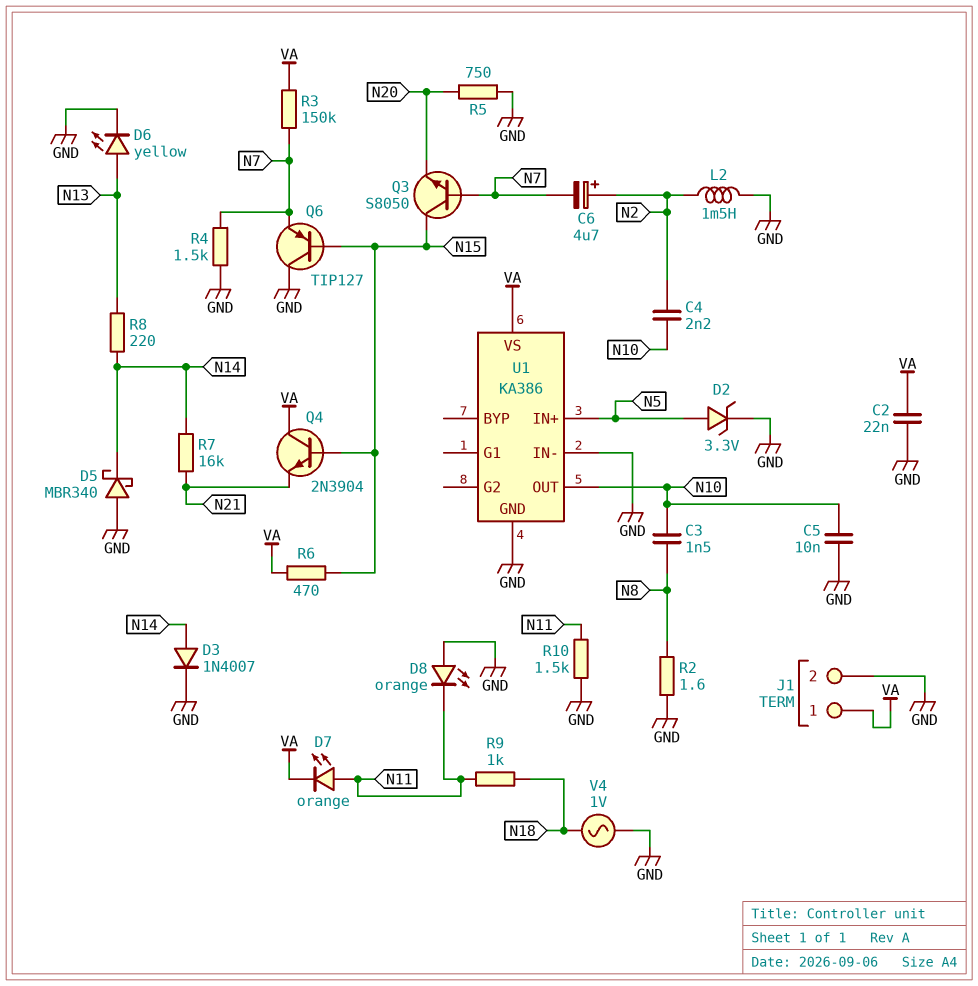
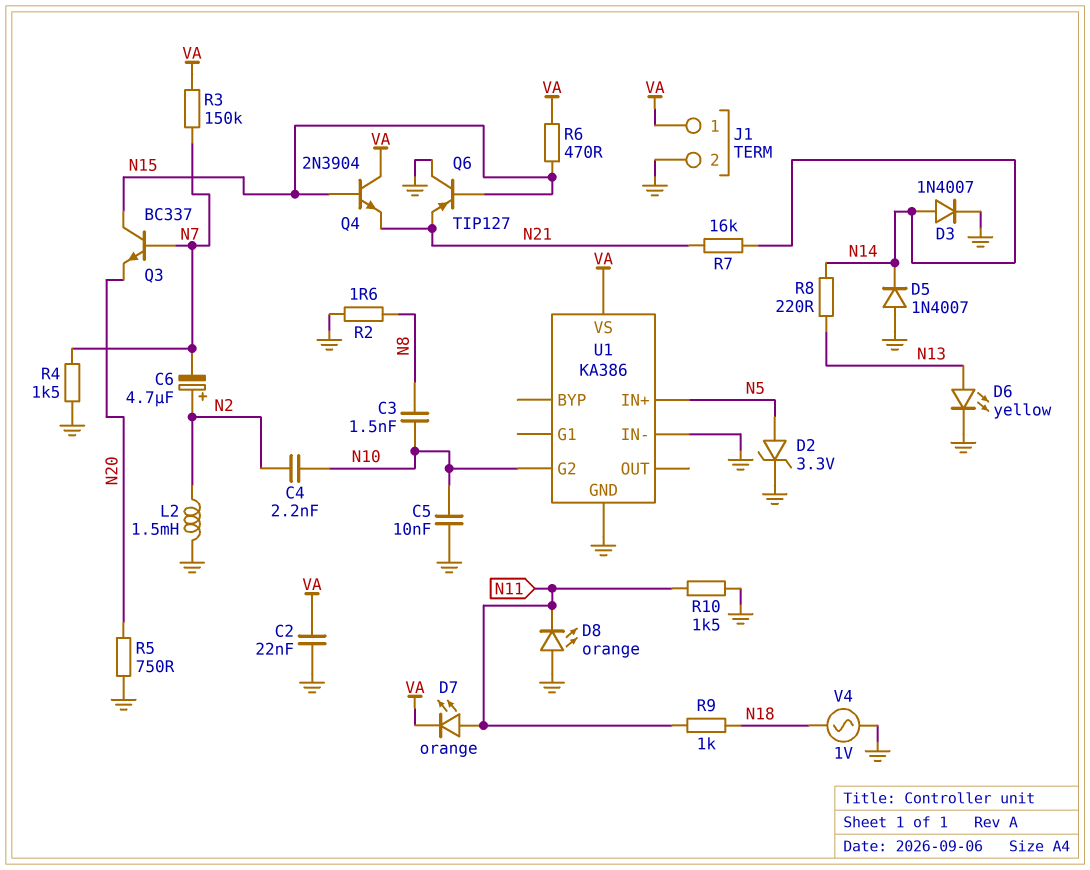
D5: schottky MBR340 (A GND, K N14) -> diode 1N4007 (A GND, K N14)
Q3: NPN S8050 (B N7, C N15, E N20) -> NPN BC337 (B N7, C N15, E N20)
Q6: PNP TIP127 (B N15, C GND, E N7) -> PNP TIP127 (B N15, C GND, E N21)
U1 pin G2: none -> N10
U1 pin OUT: N10 -> none

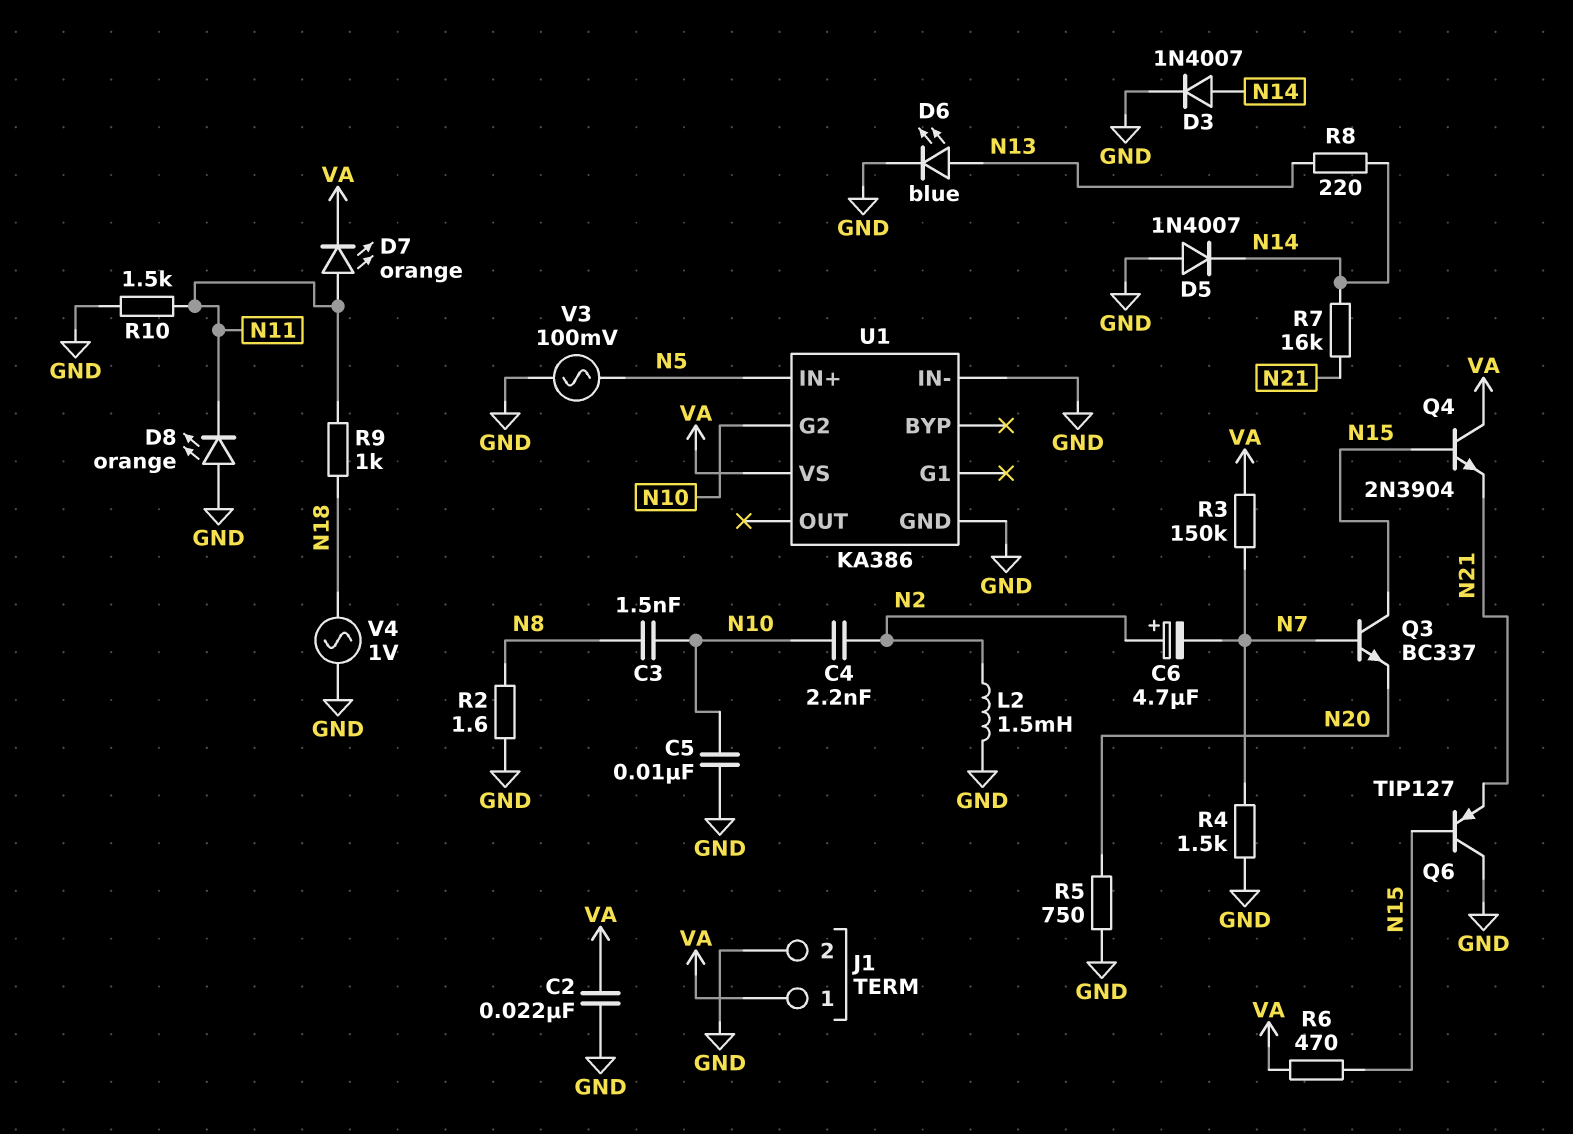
D2: zener 3.3V (A N5, K GND) -> none
D6: LED yellow (A N13, K GND) -> LED blue (A N13, K GND)
V3: none -> AC 100mV (GND, N5)

